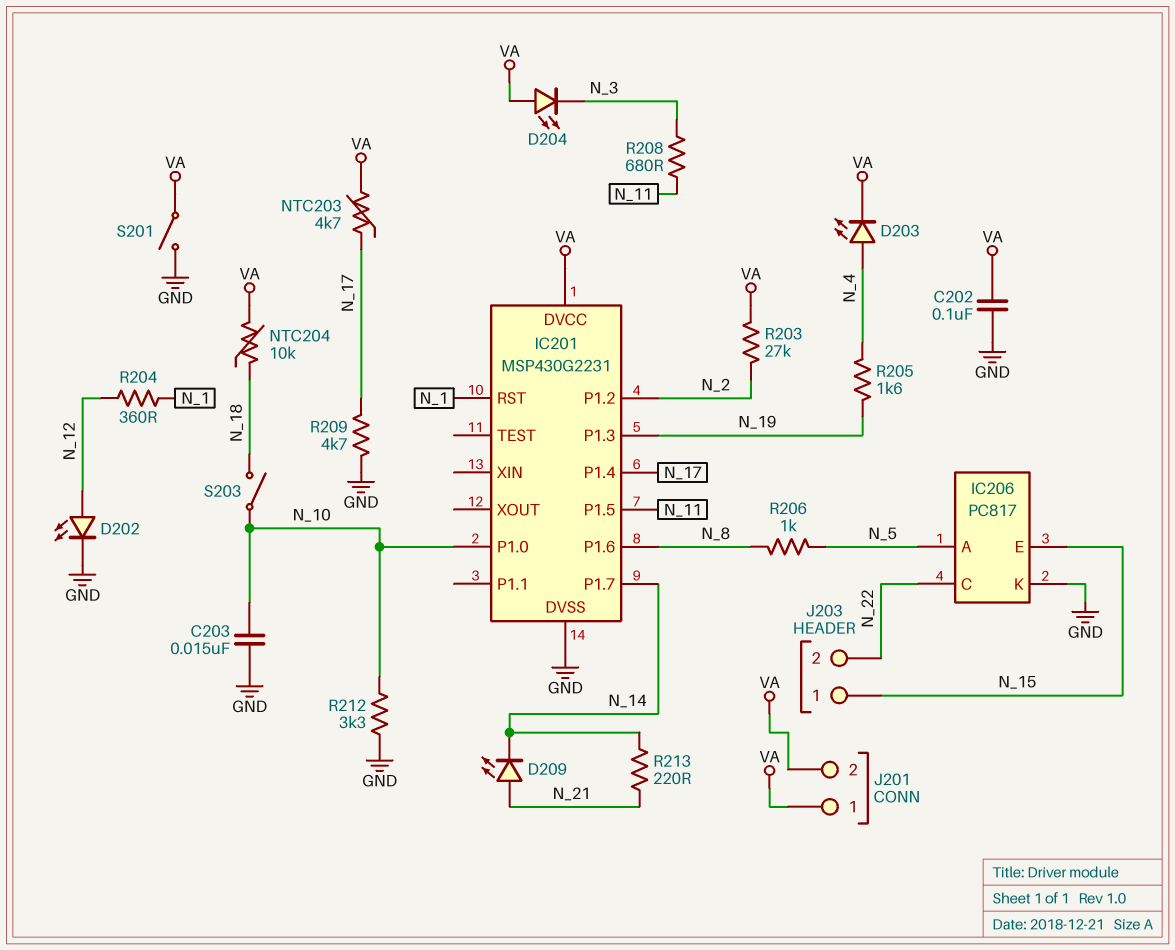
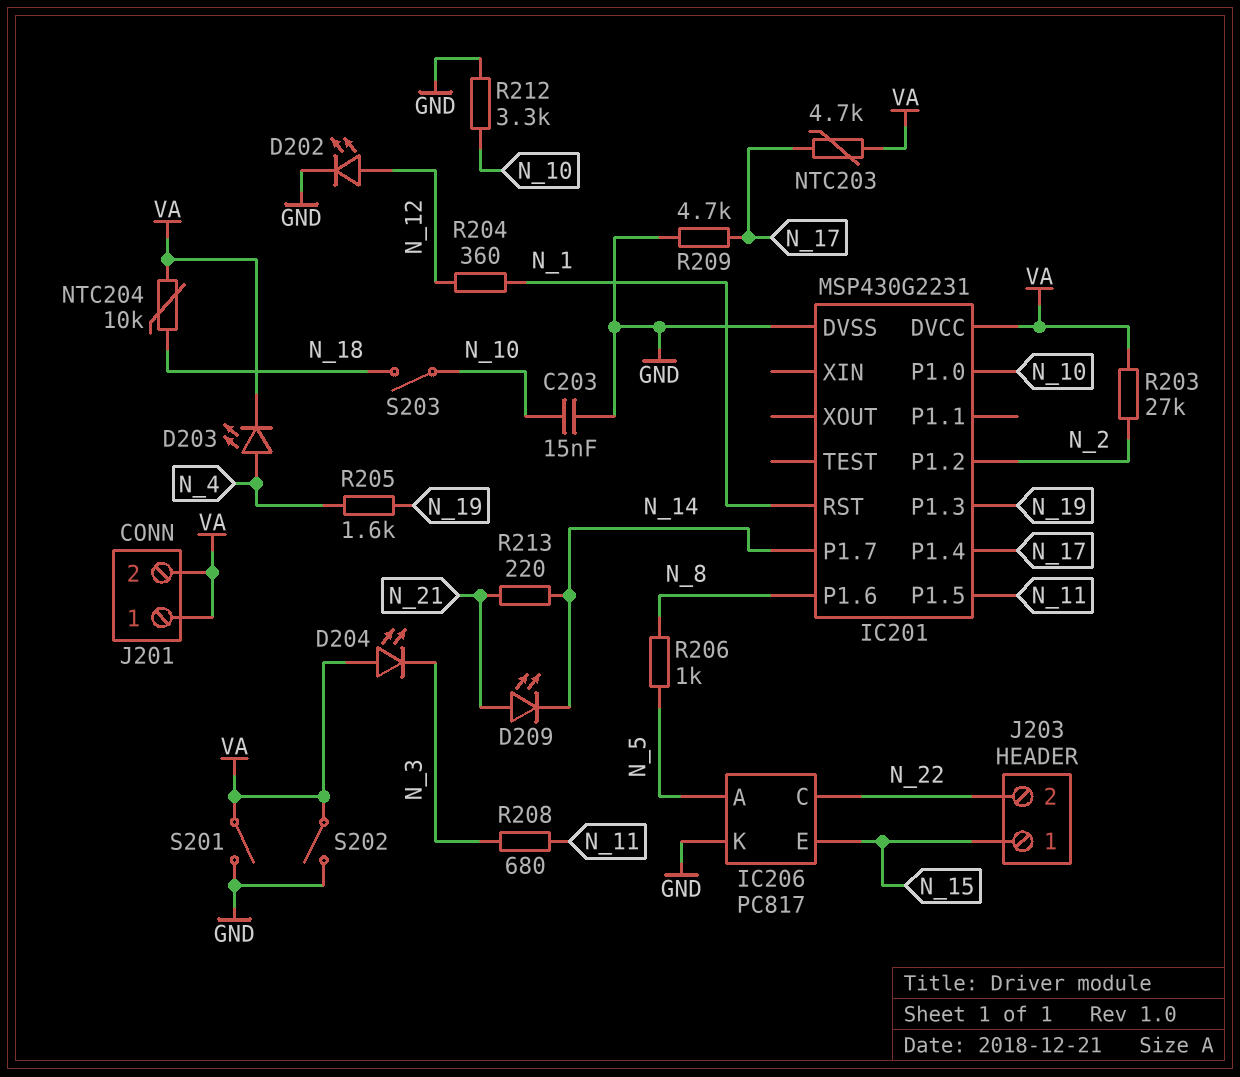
C202: 100nF (GND, VA) -> none
S202: none -> switch (GND, VA)

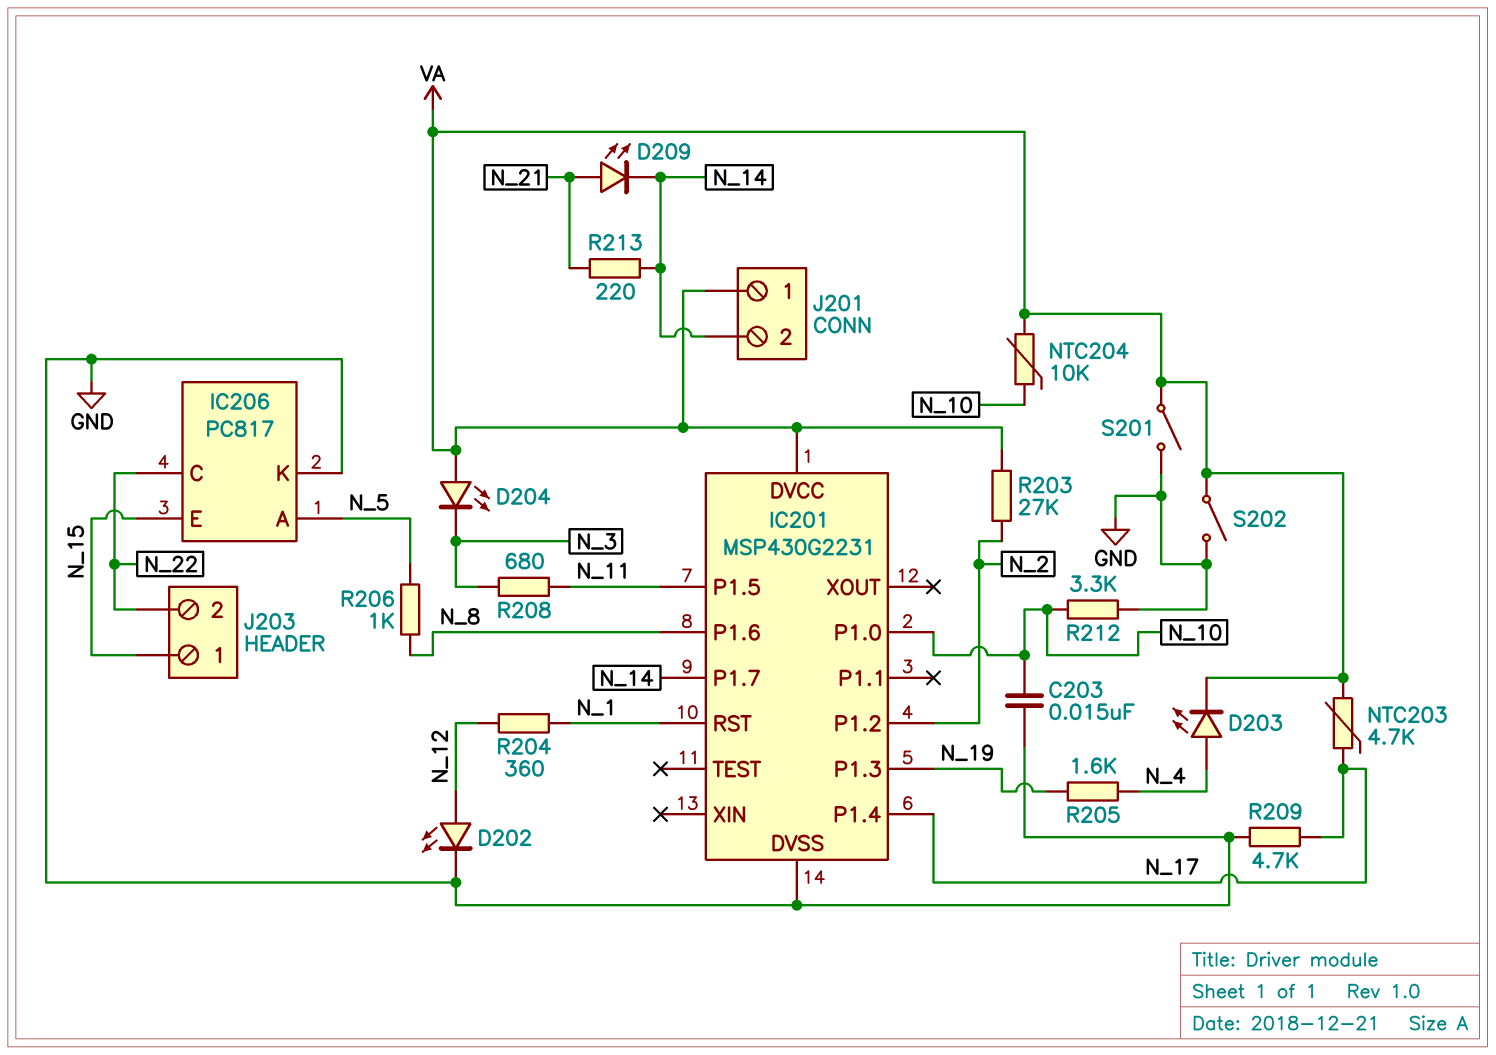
J201 pin 2: VA -> N_14
NTC204: 10k (N_18, VA) -> 10k (N_10, VA)
S203: switch (N_10, N_18) -> none

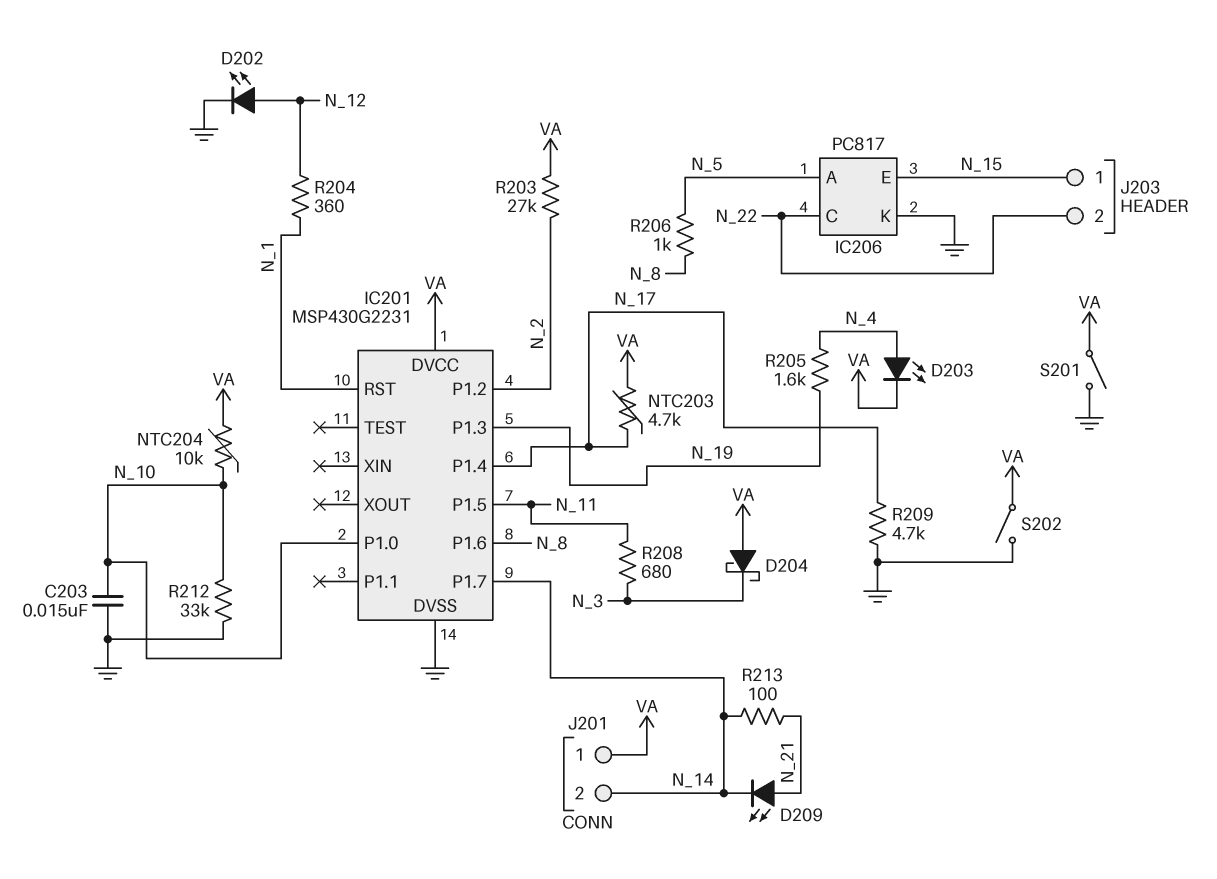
D204: LED (A VA, K N_3) -> schottky (A VA, K N_3)
R212: 3.3k (GND, N_10) -> 33k (GND, N_10)
R213: 220 (N_14, N_21) -> 100 (N_14, N_21)

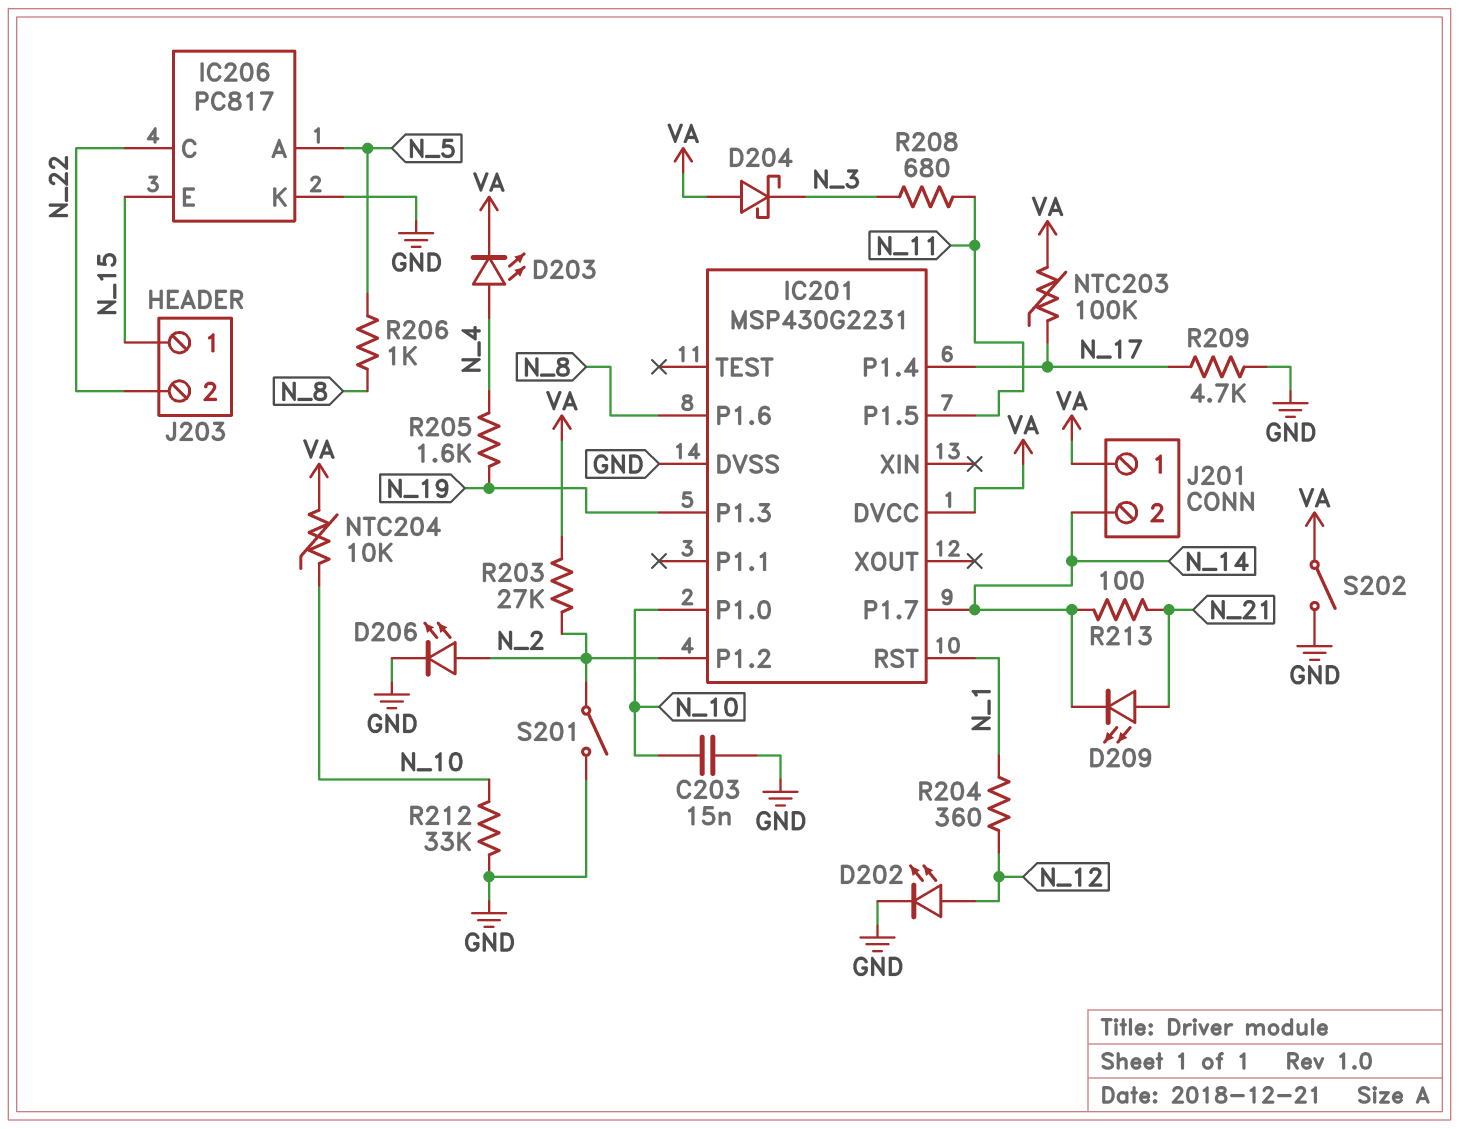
D206: none -> LED (A N_2, K GND)
NTC203: 4.7k (N_17, VA) -> 100k (N_17, VA)
S201: switch (GND, VA) -> switch (GND, N_2)

